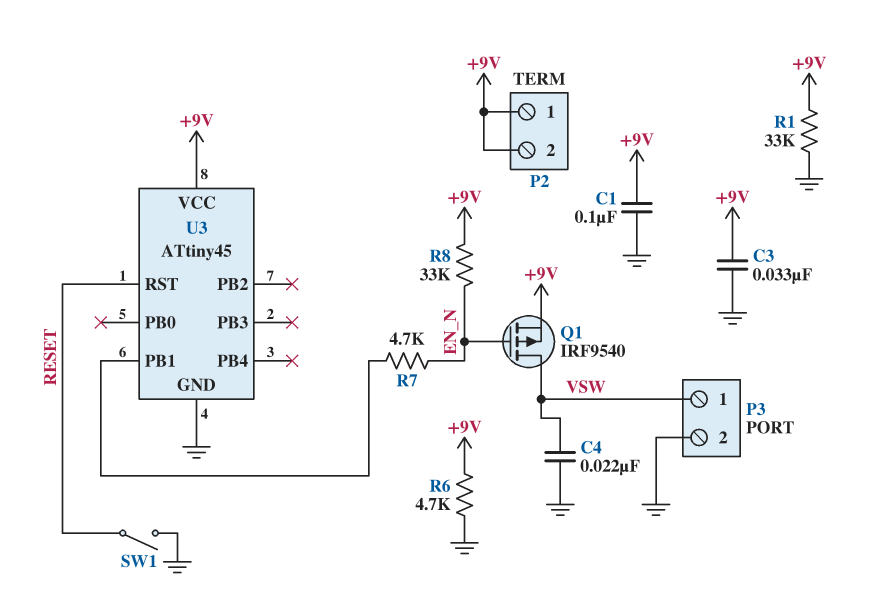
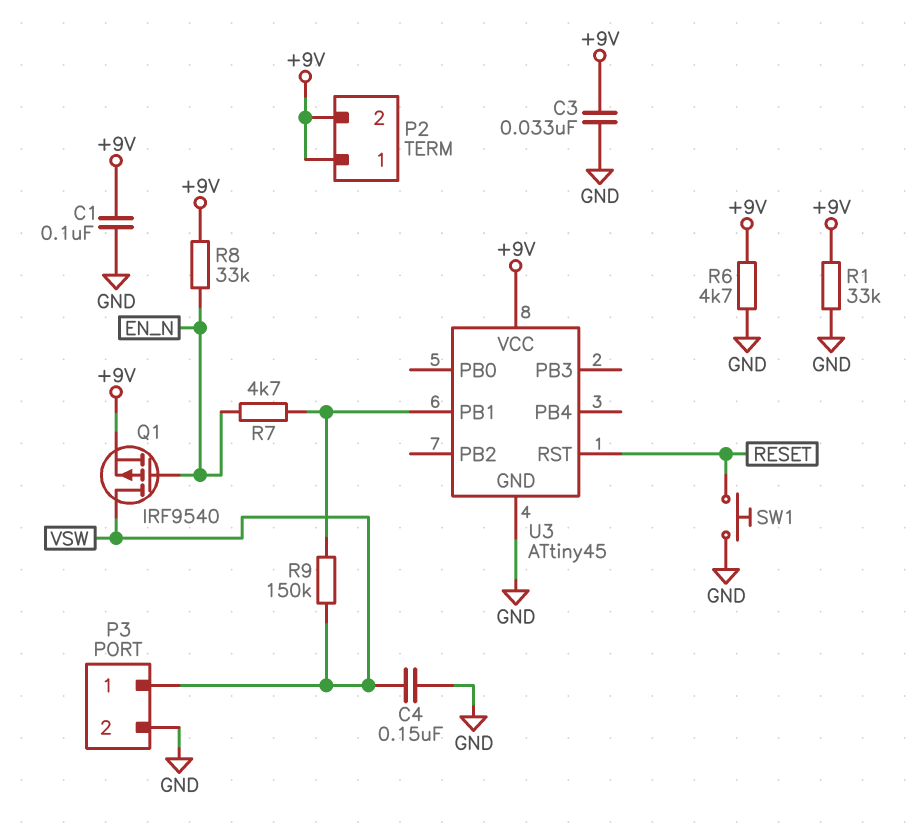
C4: 22nF (GND, VSW) -> 150nF (GND, VSW)
R9: none -> 150k (U3/PB1, VSW)
SW1: switch (GND, RESET) -> button (GND, RESET)

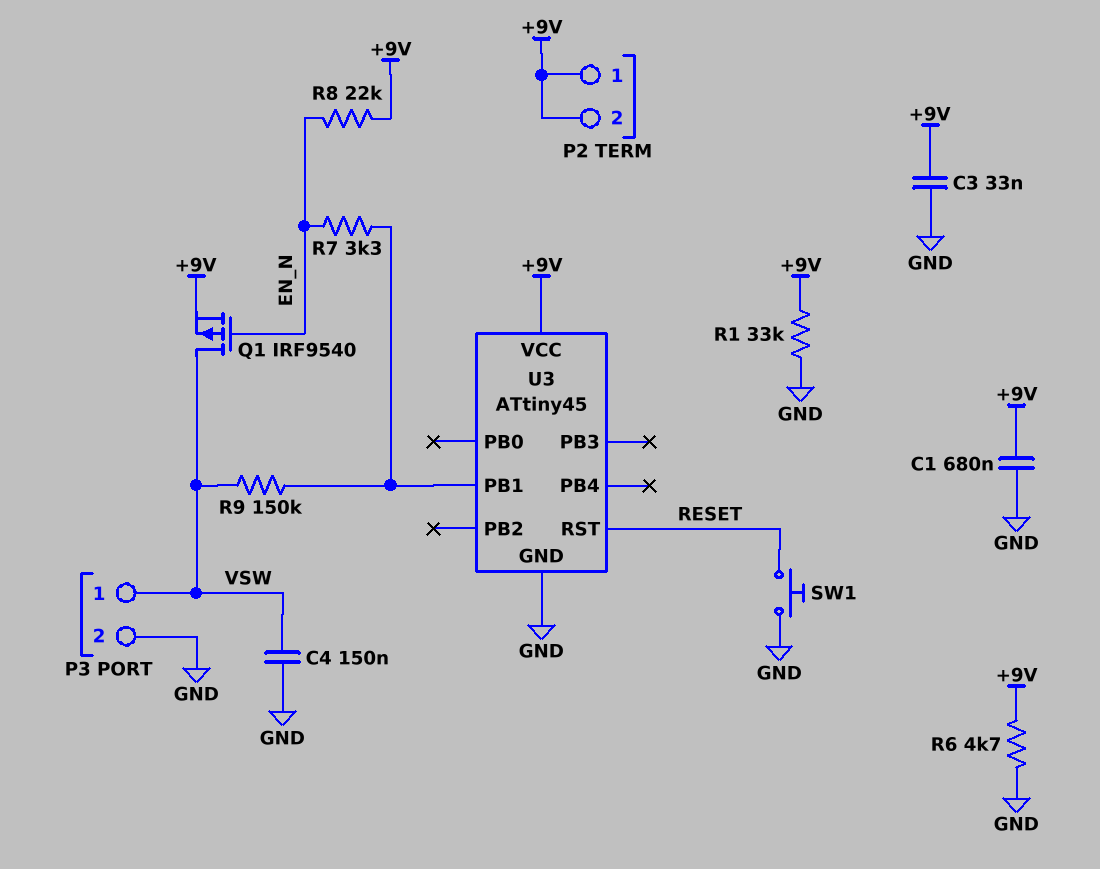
C1: 100nF (+9V, GND) -> 680nF (+9V, GND)
R7: 4.7k (EN_N, U3/PB1) -> 3.3k (EN_N, U3/PB1)
R8: 33k (+9V, EN_N) -> 22k (+9V, EN_N)

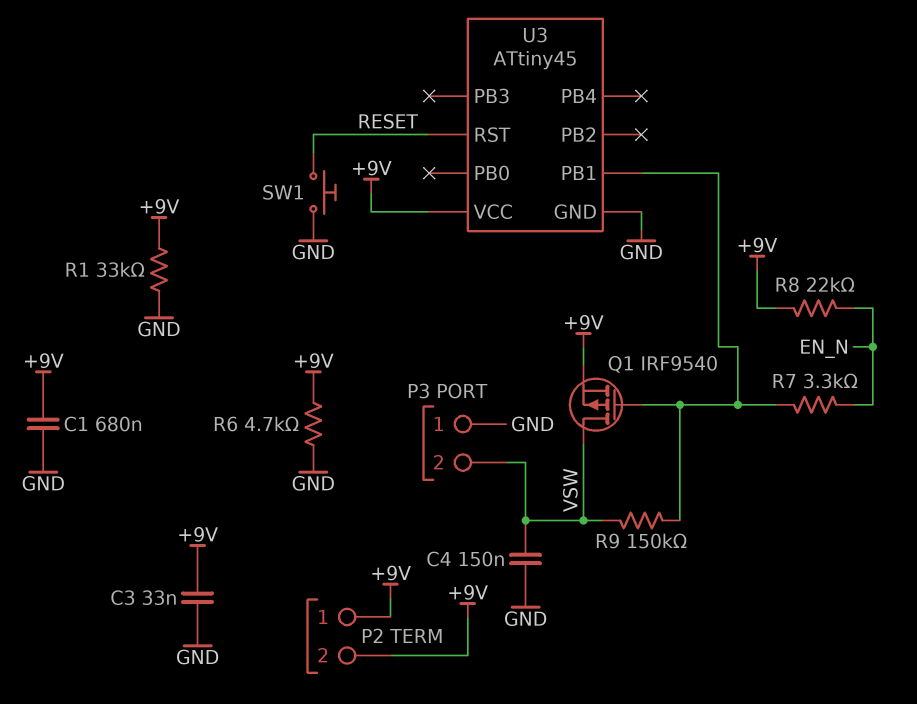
P3 pin 1: VSW -> GND
P3 pin 2: GND -> VSW
Q1: PMOS IRF9540 (G EN_N, D VSW, S +9V) -> PMOS IRF9540 (G U3/PB1, D VSW, S +9V)

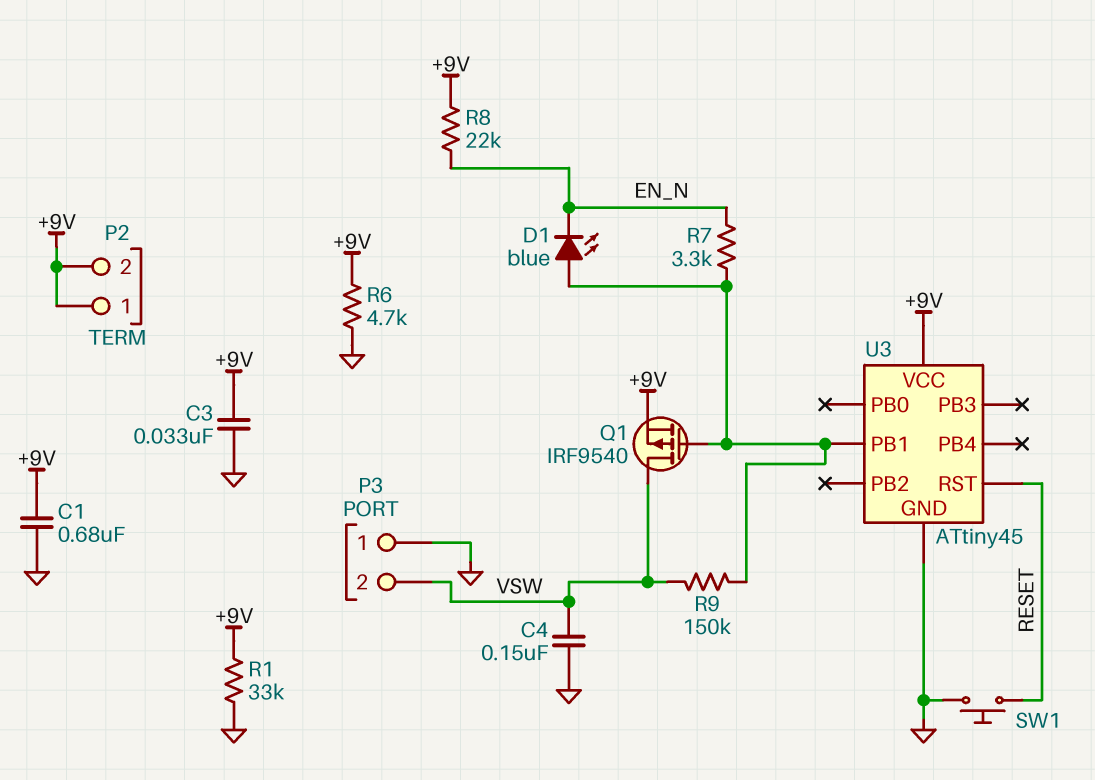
D1: none -> LED blue (A U3/PB1, K EN_N)

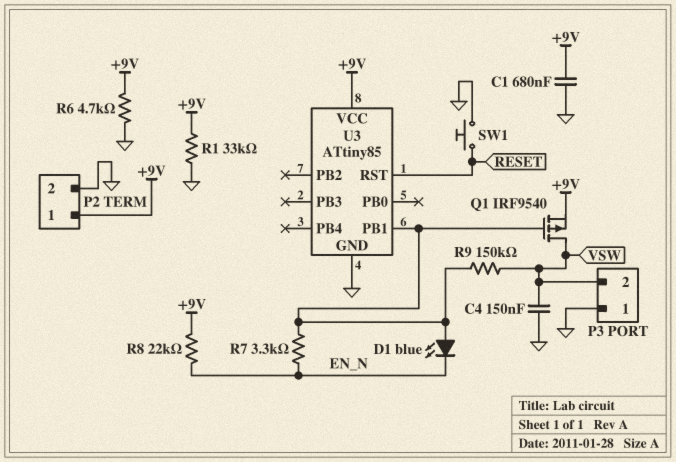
C3: 33nF (+9V, GND) -> none
P2 pin 2: +9V -> GND
U3: ATtiny45 -> ATtiny85

